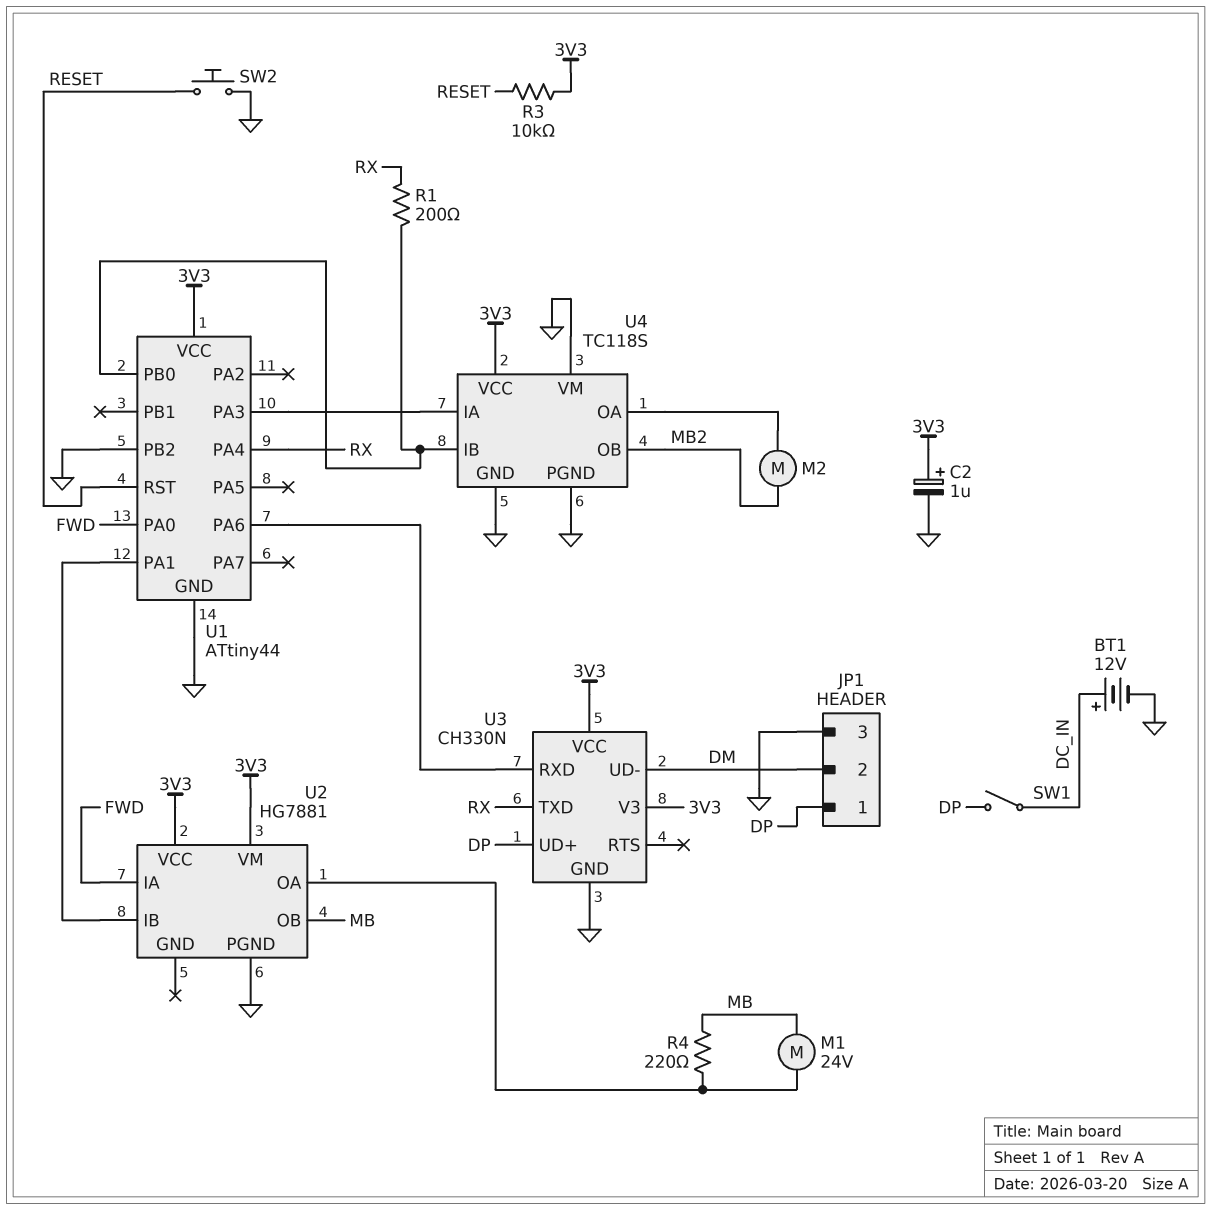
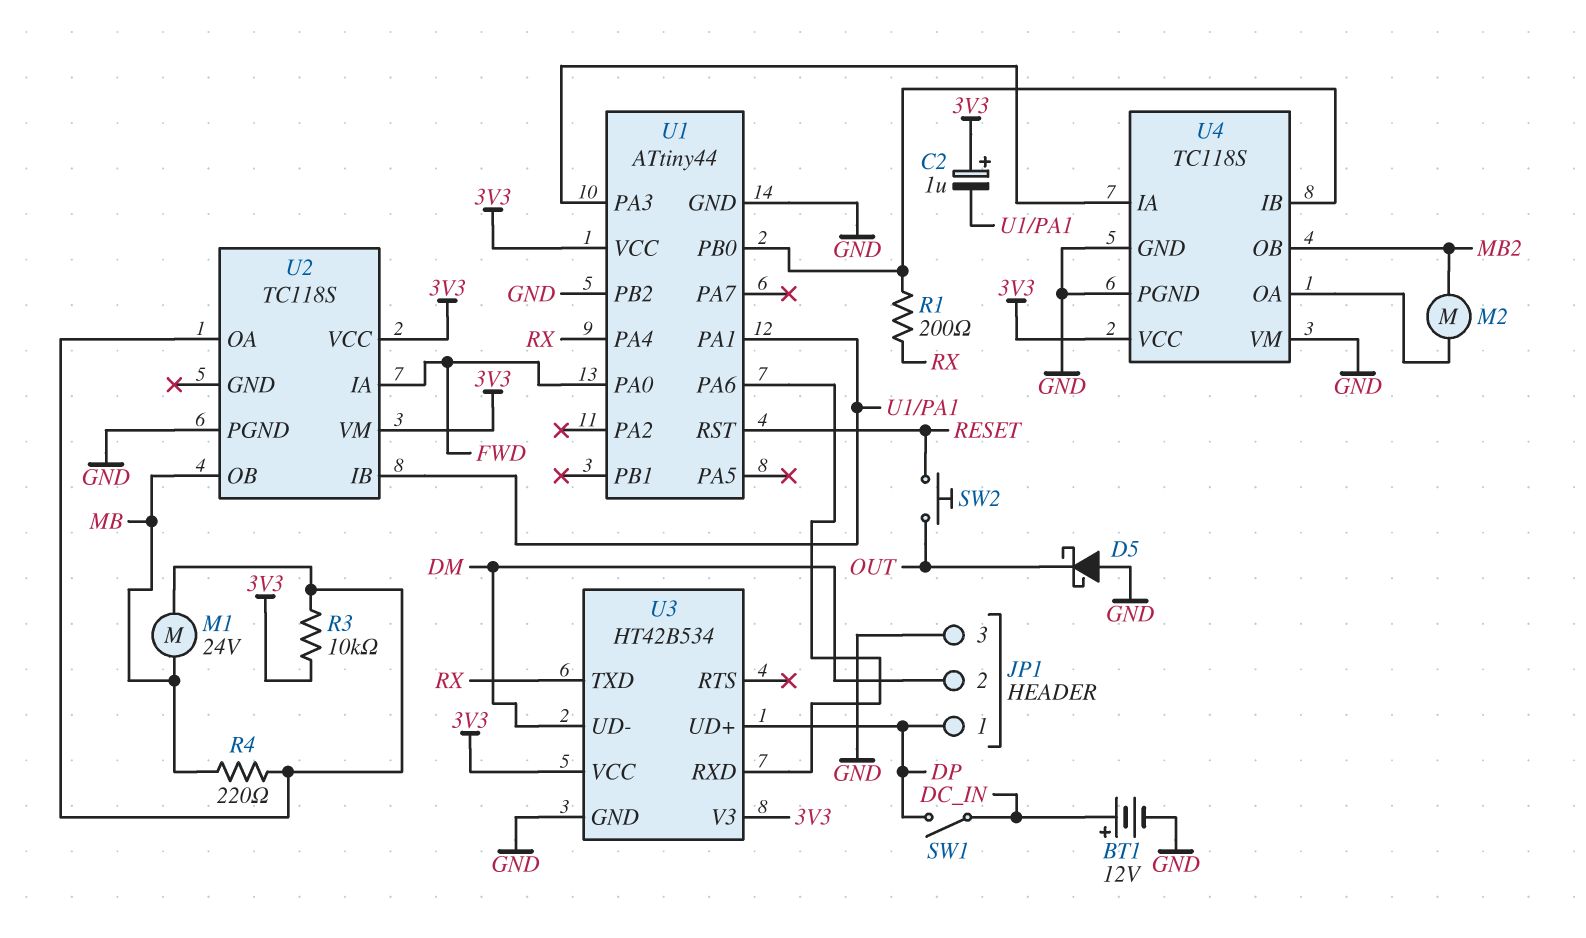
C2: 1uF (plus 3V3, minus GND) -> 1uF (plus 3V3, minus U1/PA1)
D5: none -> schottky (A GND, K OUT)
R3: 10k (3V3, RESET) -> 10k (3V3, U2/OA)
SW2: button (GND, RESET) -> button (OUT, RESET)
U2: HG7881 -> TC118S
U3: CH330N -> HT42B534

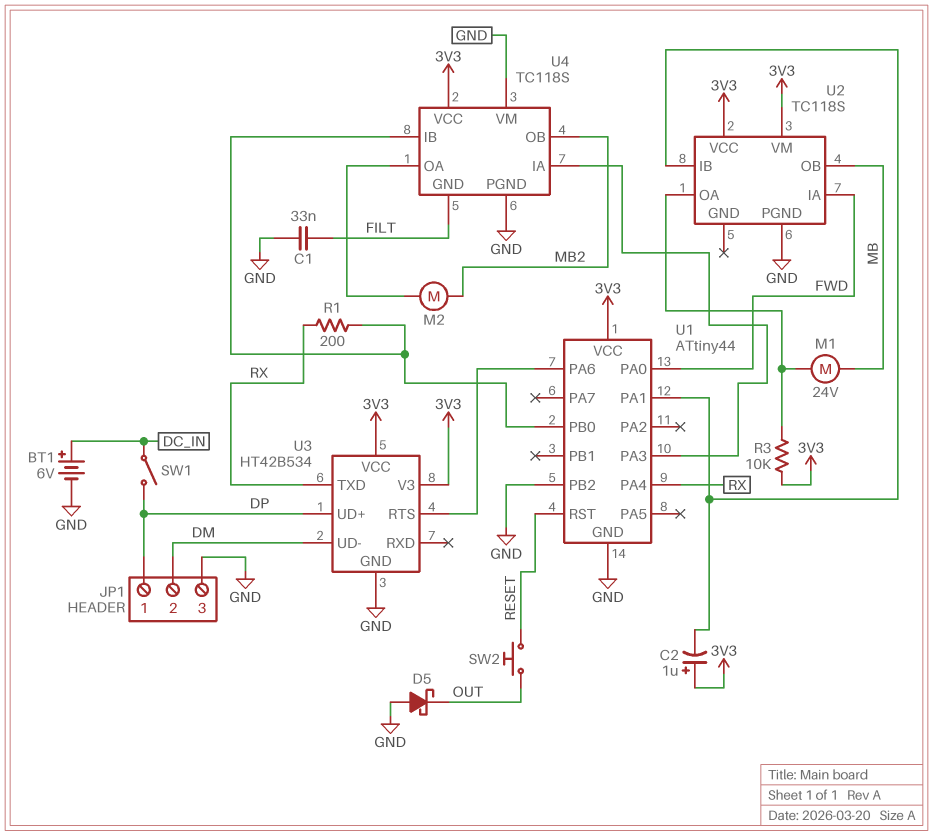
BT1: 12V (plus DC_IN, minus GND) -> 6V (plus DC_IN, minus GND)
C1: none -> 33nF (FILT, GND)
R4: 220 (MB, U2/OA) -> none
U3 pin RTS: none -> U1/PA6
U3 pin RXD: U1/PA6 -> none
U4 pin GND: GND -> FILT

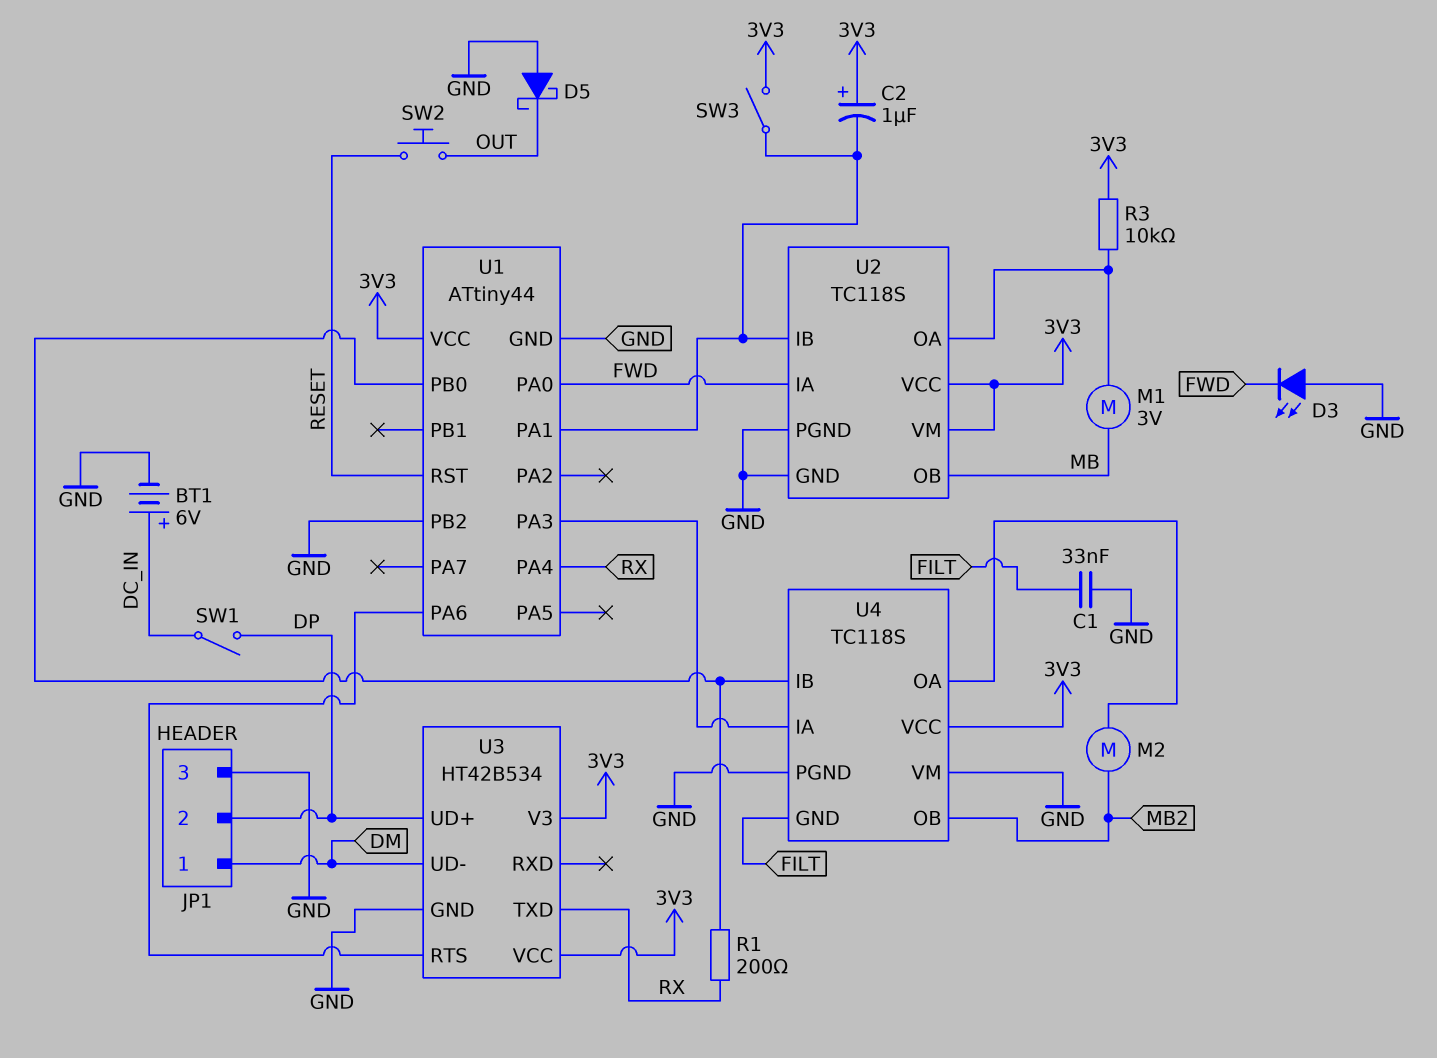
D3: none -> LED (A GND, K FWD)
JP1 pin 1: DP -> DM
JP1 pin 2: DM -> DP
M1: motor 24V (MB, U2/OA) -> motor 3V (MB, U2/OA)
SW3: none -> switch (3V3, U1/PA1)
U2 pin GND: none -> GND

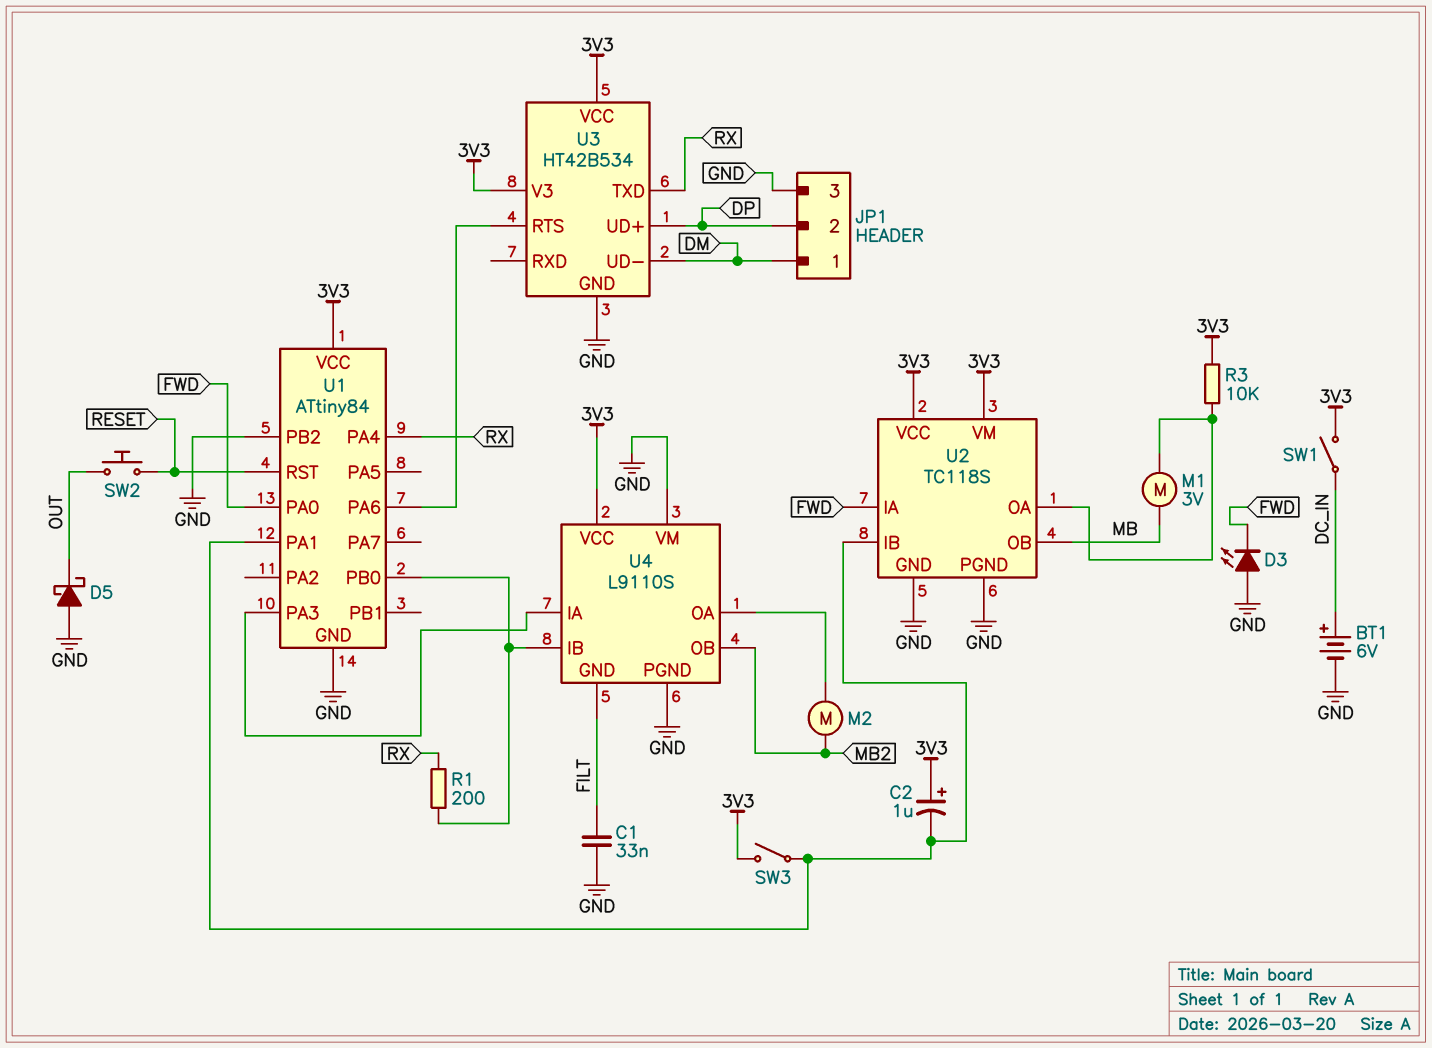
SW1: switch (DC_IN, DP) -> switch (3V3, DC_IN)
U1: ATtiny44 -> ATtiny84
U4: TC118S -> L9110S

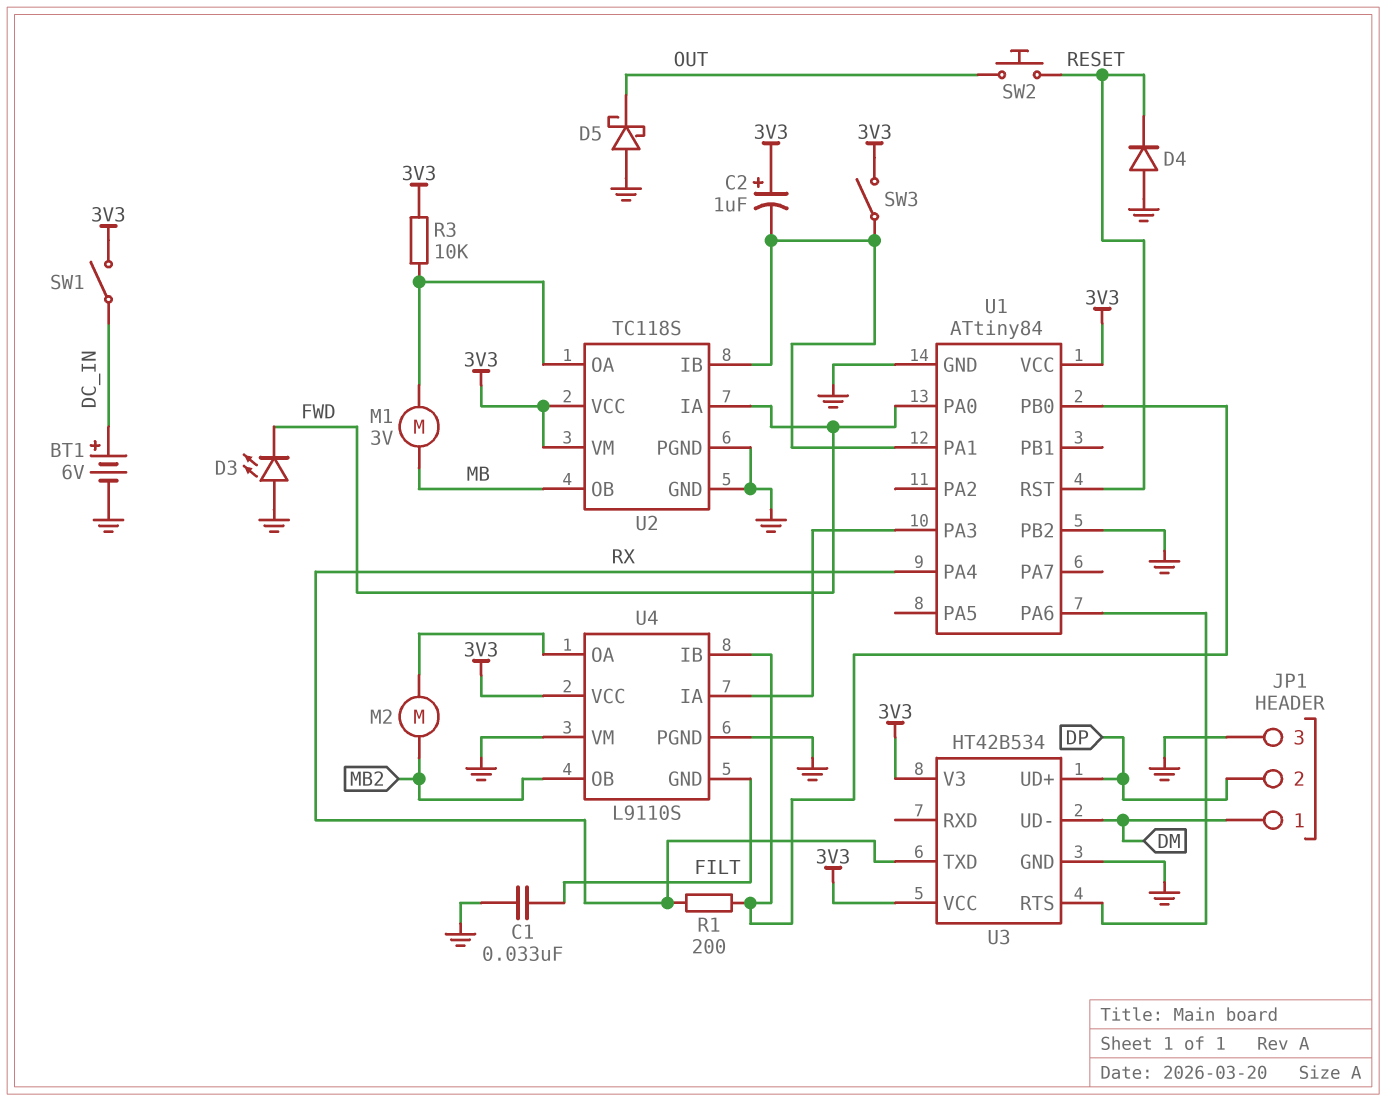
D4: none -> diode (A GND, K RESET)

